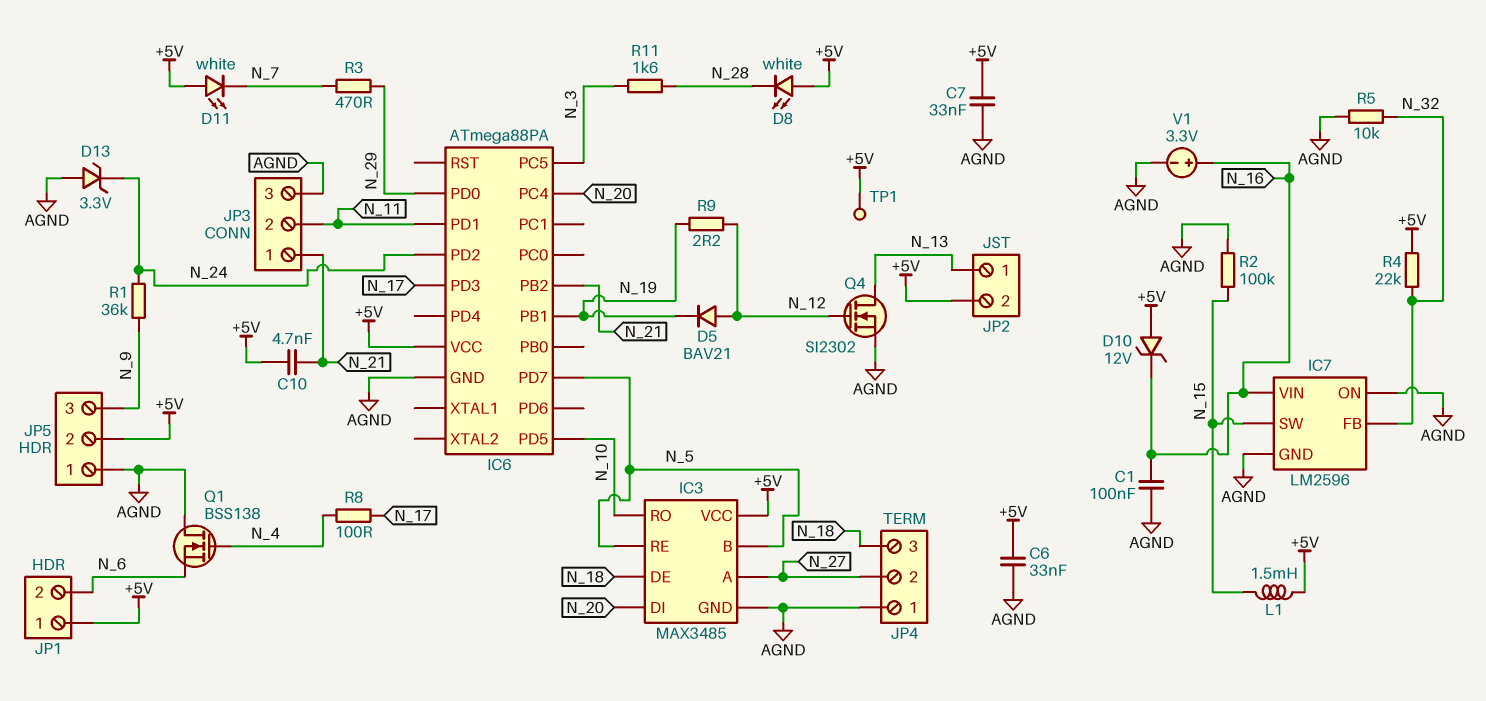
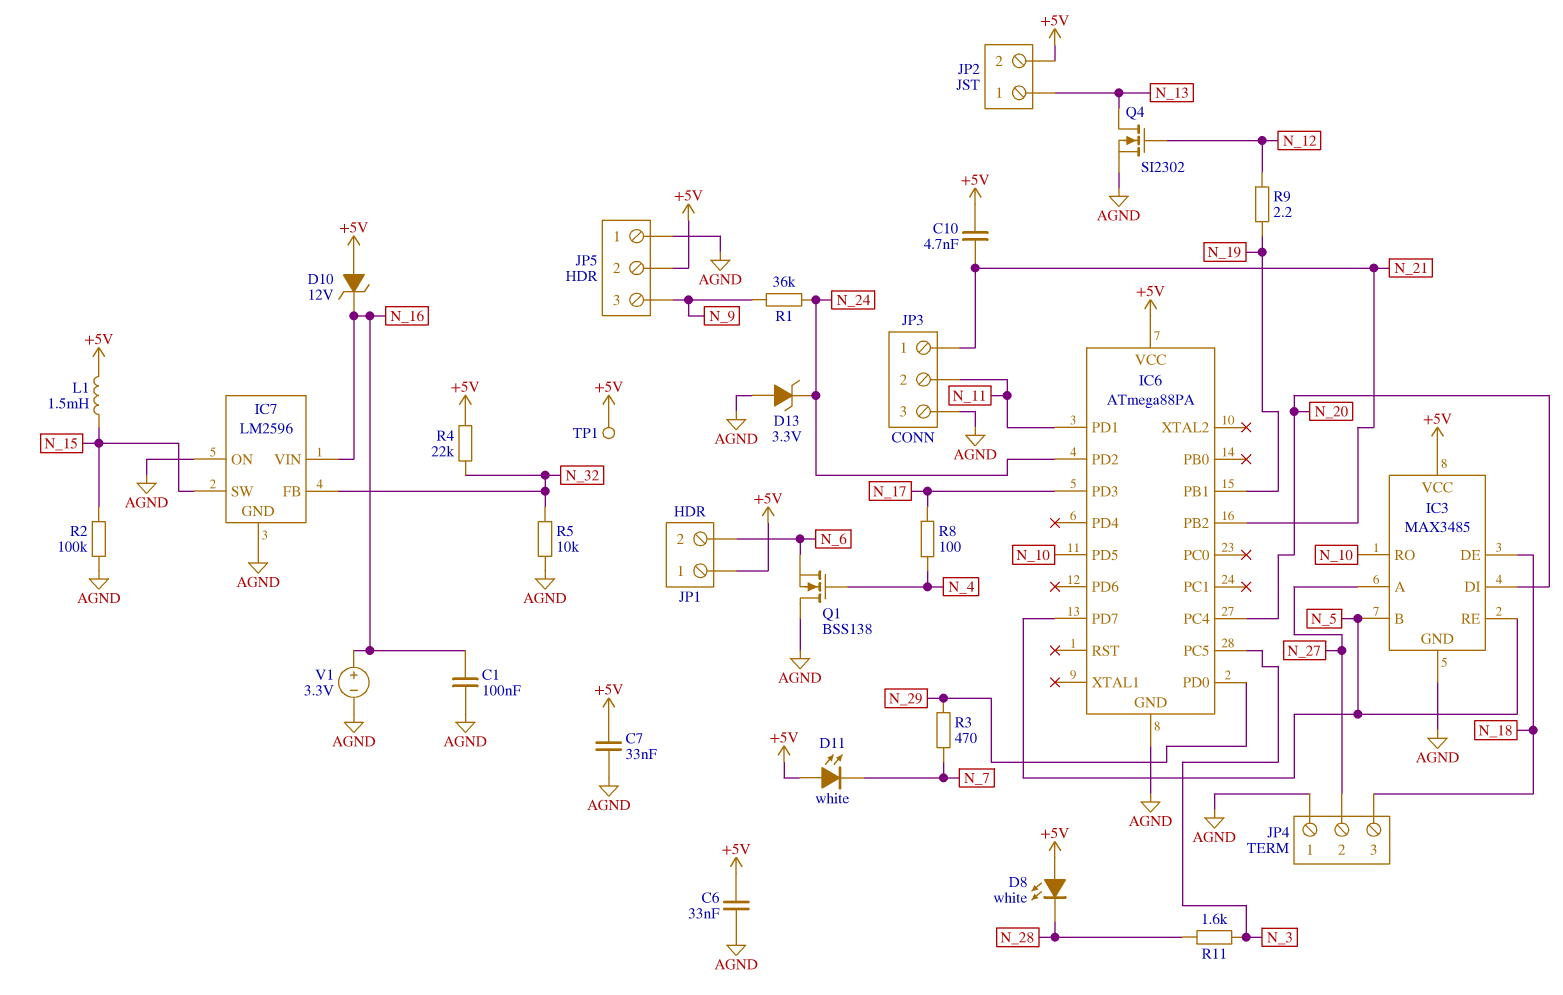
D5: diode BAV21 (A N_12, K N_19) -> none

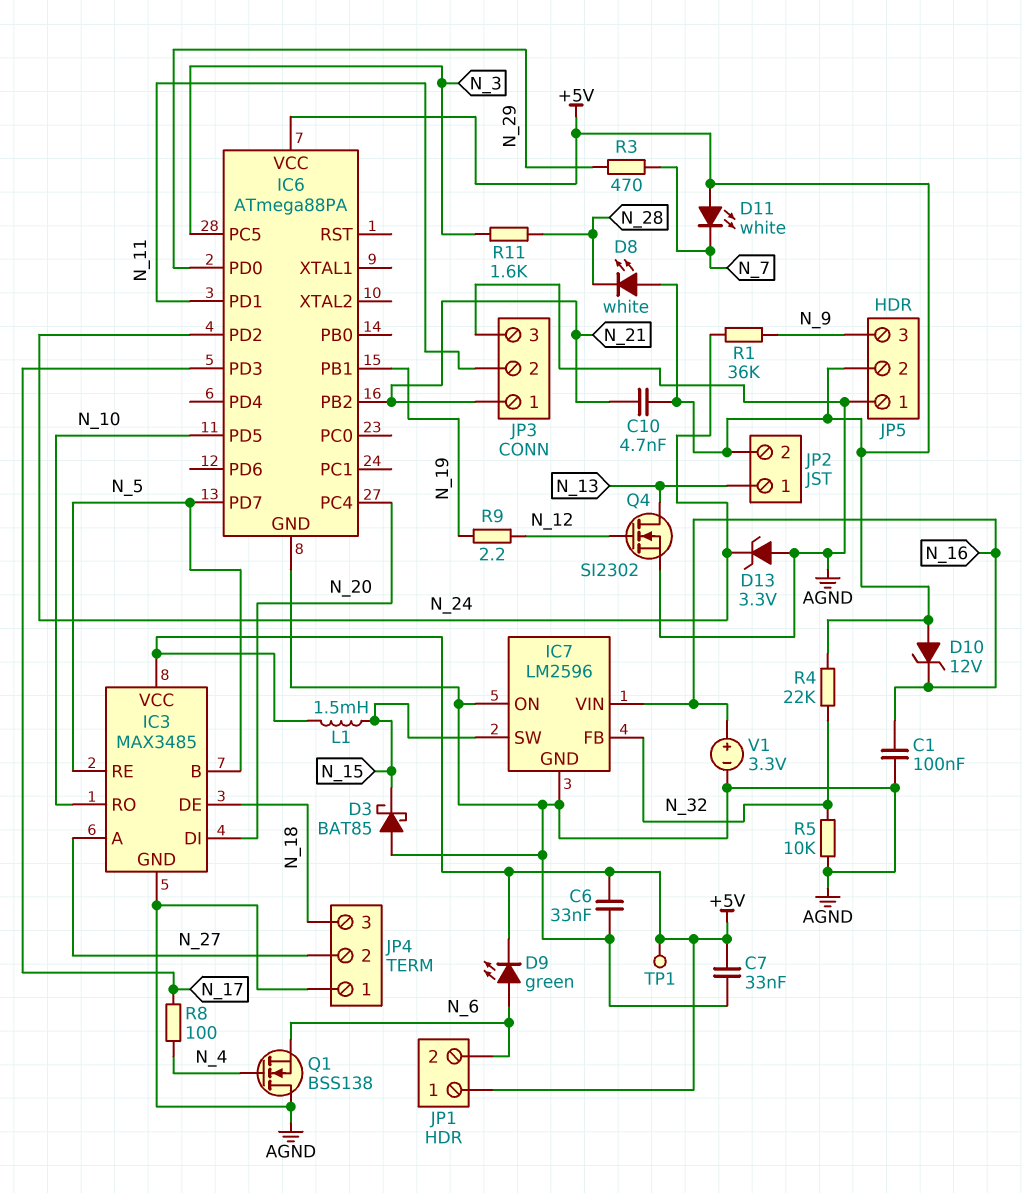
D3: none -> schottky BAT85 (A AGND, K N_15)
D9: none -> LED green (A N_6, K +5V)
R2: 100k (AGND, N_15) -> none

